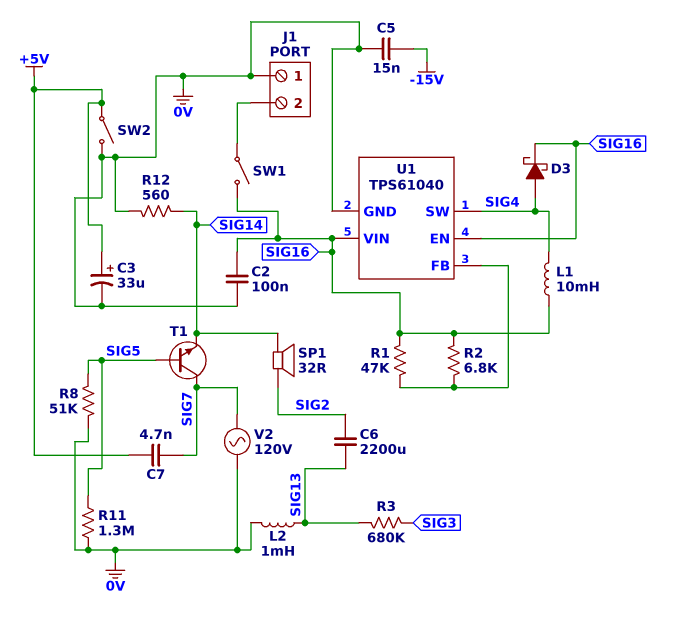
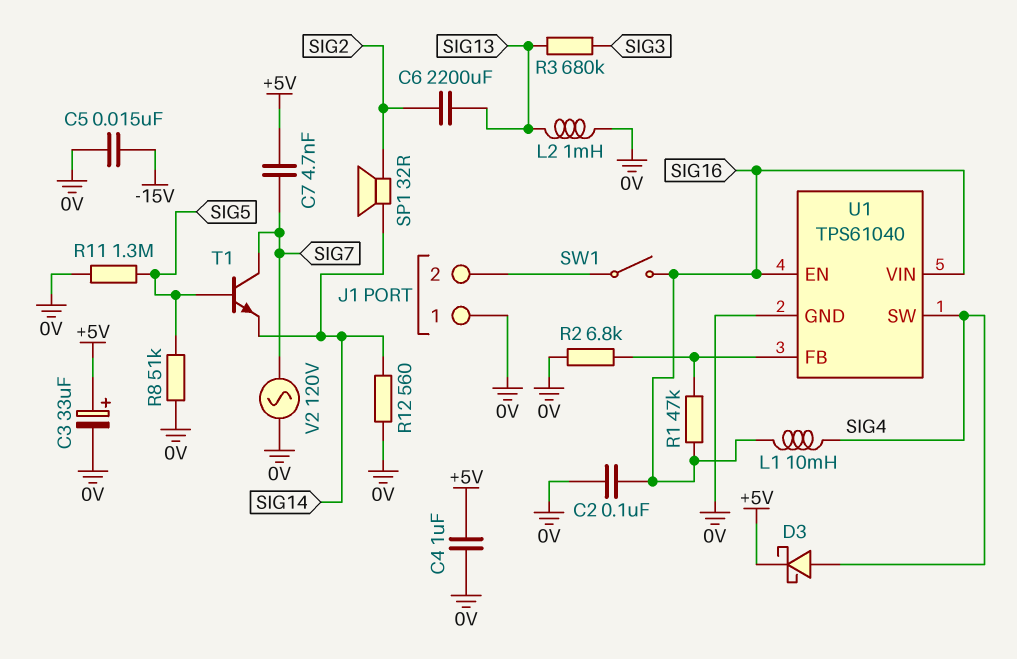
C4: none -> 1uF (+5V, 0V)
D3: schottky (A SIG4, K SIG16) -> schottky (A SIG4, K +5V)
R2: 6.8k (SIG16, U1/FB) -> 6.8k (0V, U1/FB)
SW2: switch (+5V, 0V) -> none

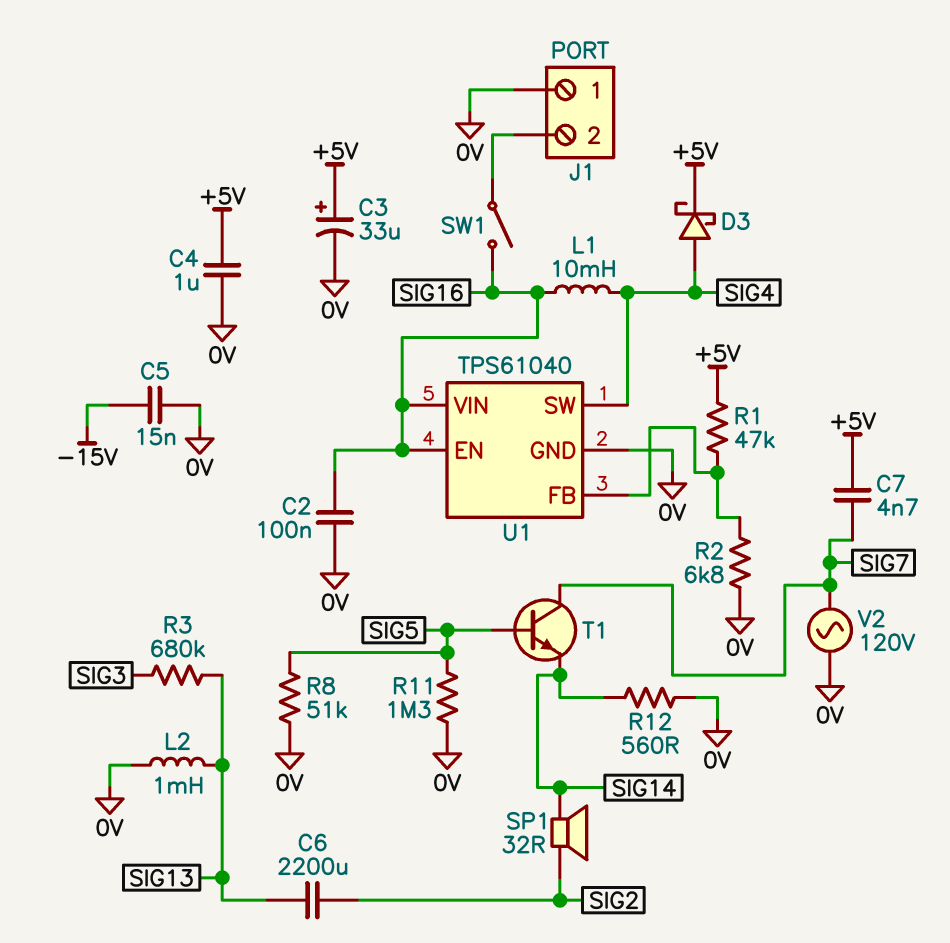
R1: 47k (SIG16, U1/FB) -> 47k (+5V, U1/FB)

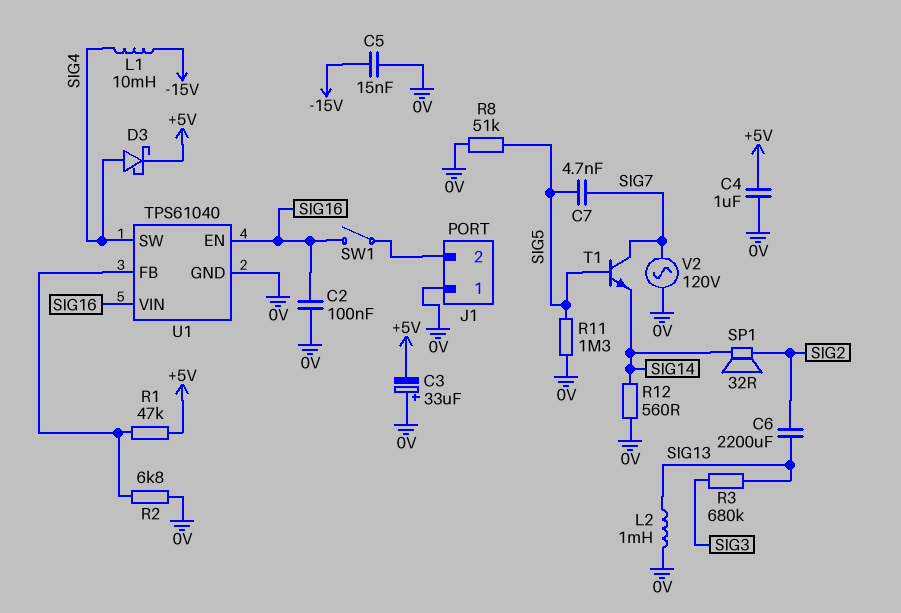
C3: 33uF (plus +5V, minus 0V) -> 33uF (plus 0V, minus +5V)
C7: 4.7nF (+5V, SIG7) -> 4.7nF (SIG5, SIG7)
L1: 10mH (SIG4, SIG16) -> 10mH (-15V, SIG4)

